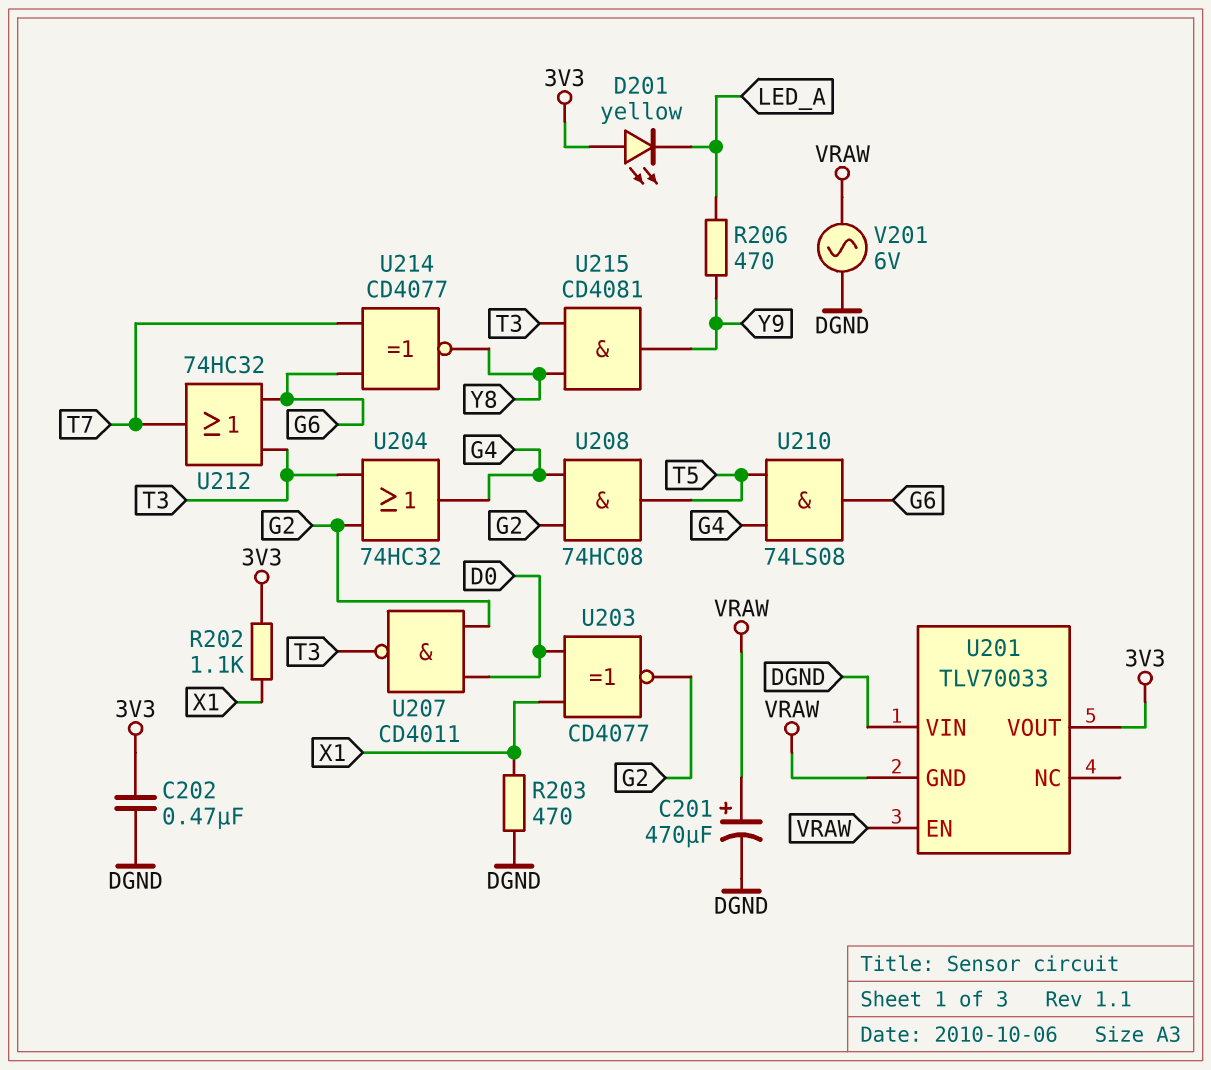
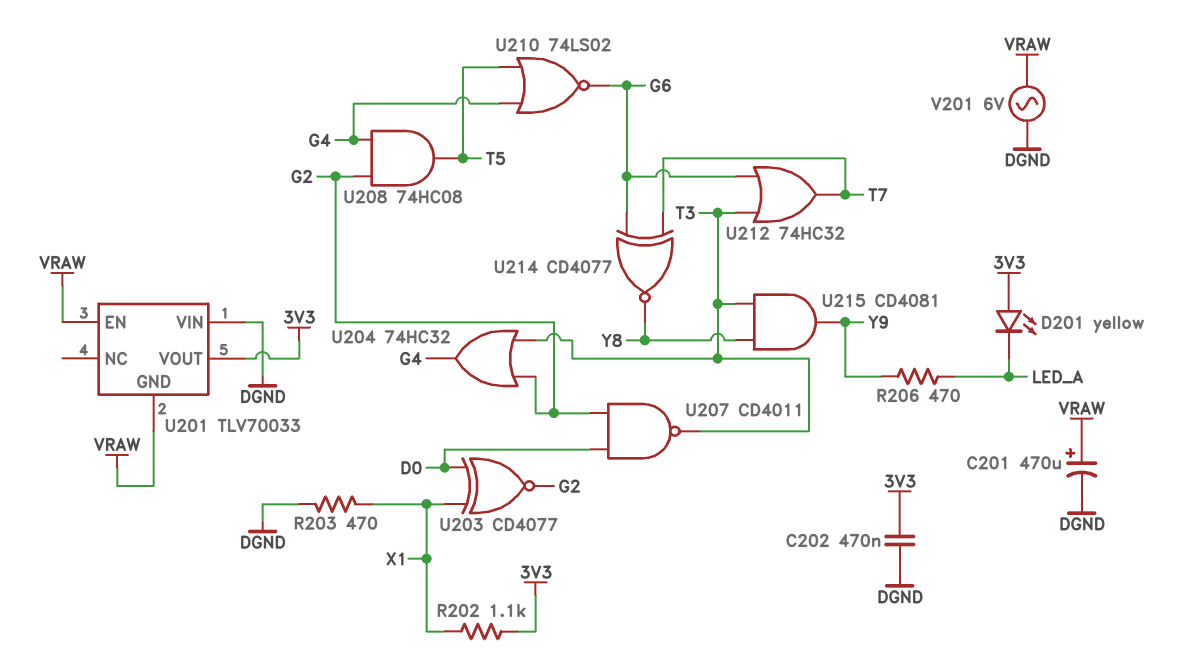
U210: AND 74LS08 (in G4, in T5, out G6) -> NOR 74LS02 (in G4, in T5, out G6)

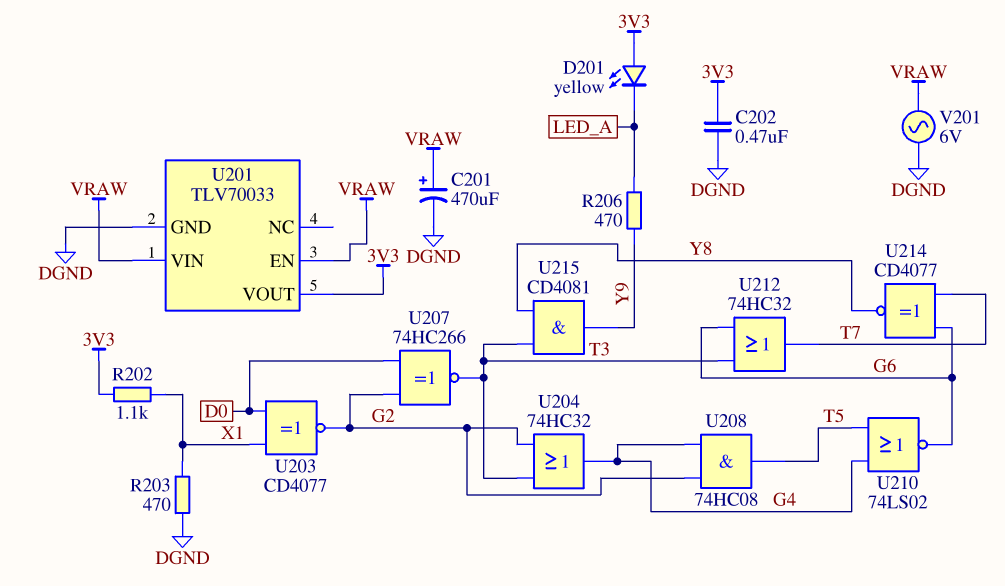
U201 pin GND: VRAW -> DGND
U201 pin VIN: DGND -> VRAW
U207: NAND CD4011 (in D0, in G2, out T3) -> XNOR 74HC266 (in D0, in G2, out T3)

